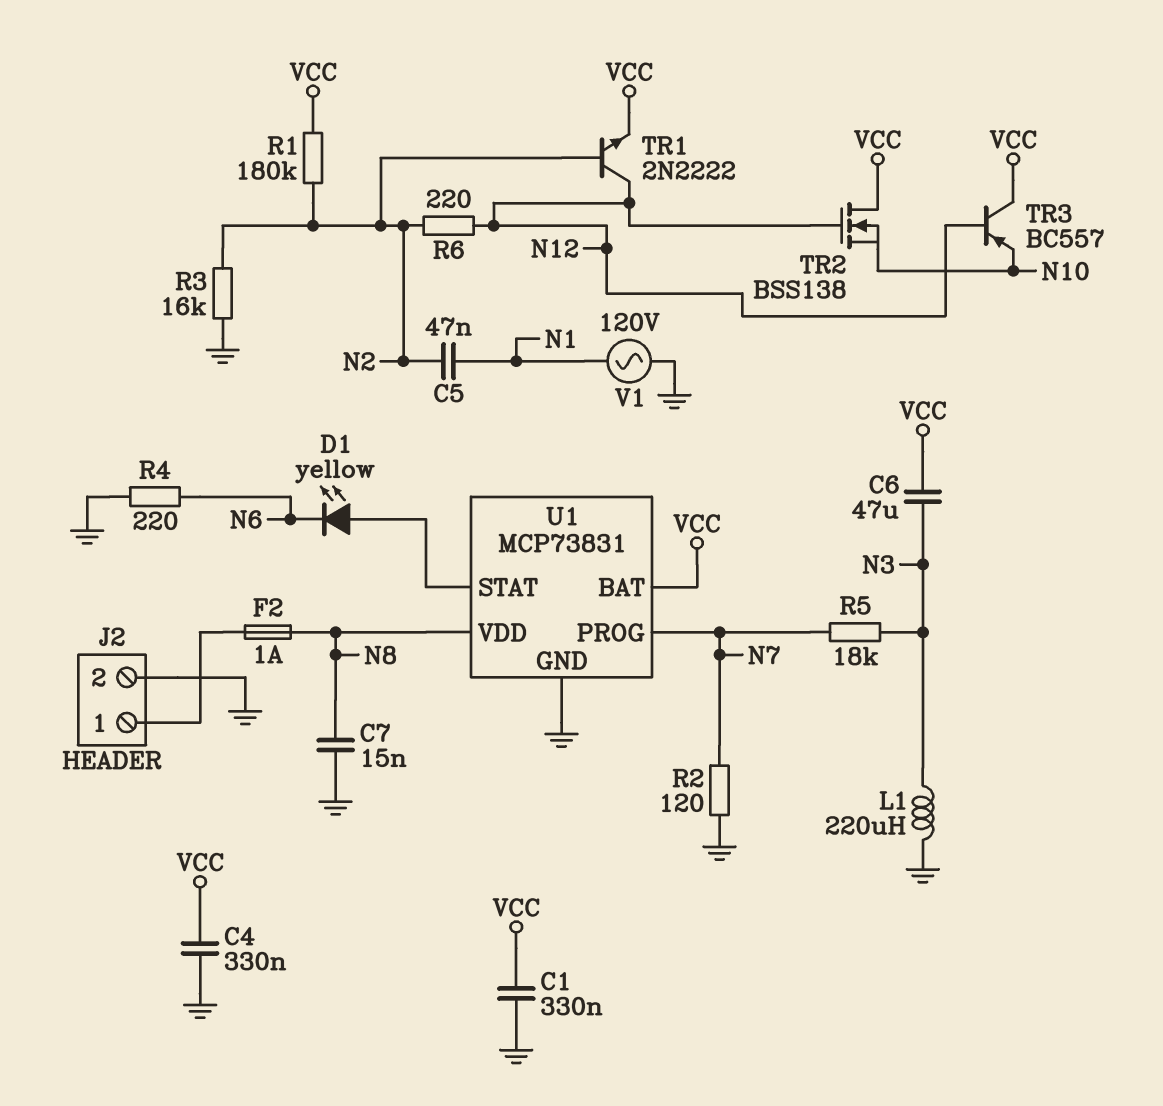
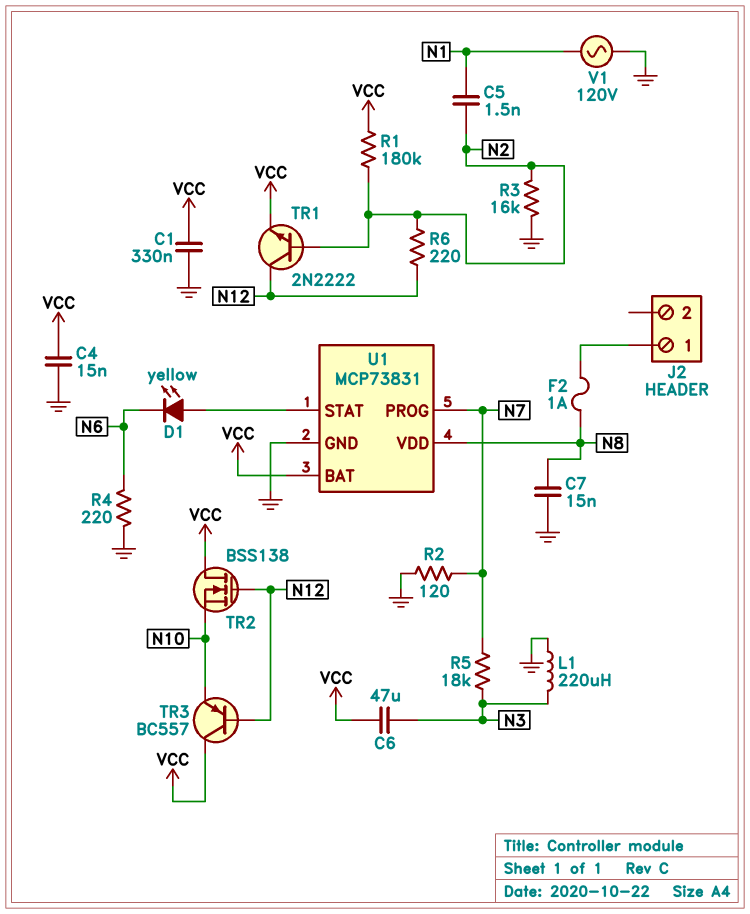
C4: 330nF (GND, VCC) -> 15nF (GND, VCC)
C5: 47nF (N1, N2) -> 1.5nF (N1, N2)
J2 pin 2: GND -> none

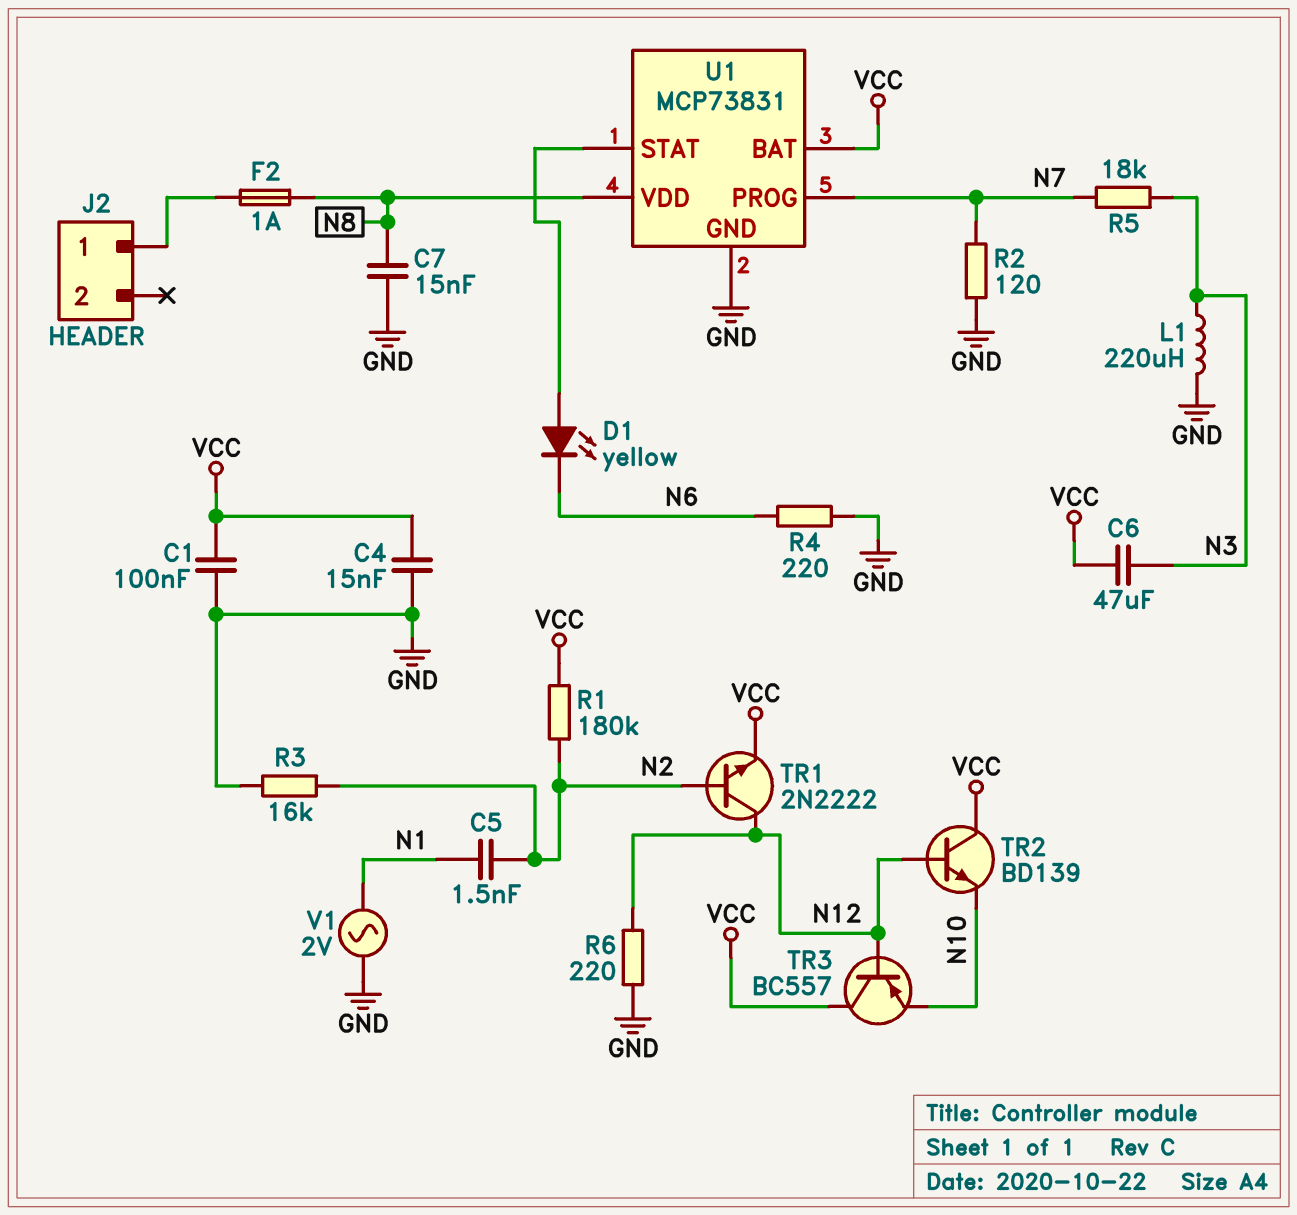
C1: 330nF (GND, VCC) -> 100nF (GND, VCC)
R6: 220 (N2, N12) -> 220 (GND, N12)
TR2: NMOS BSS138 (G N12, D VCC, S N10) -> NPN BD139 (B N12, C VCC, E N10)
V1: AC 120V (GND, N1) -> AC 2V (GND, N1)

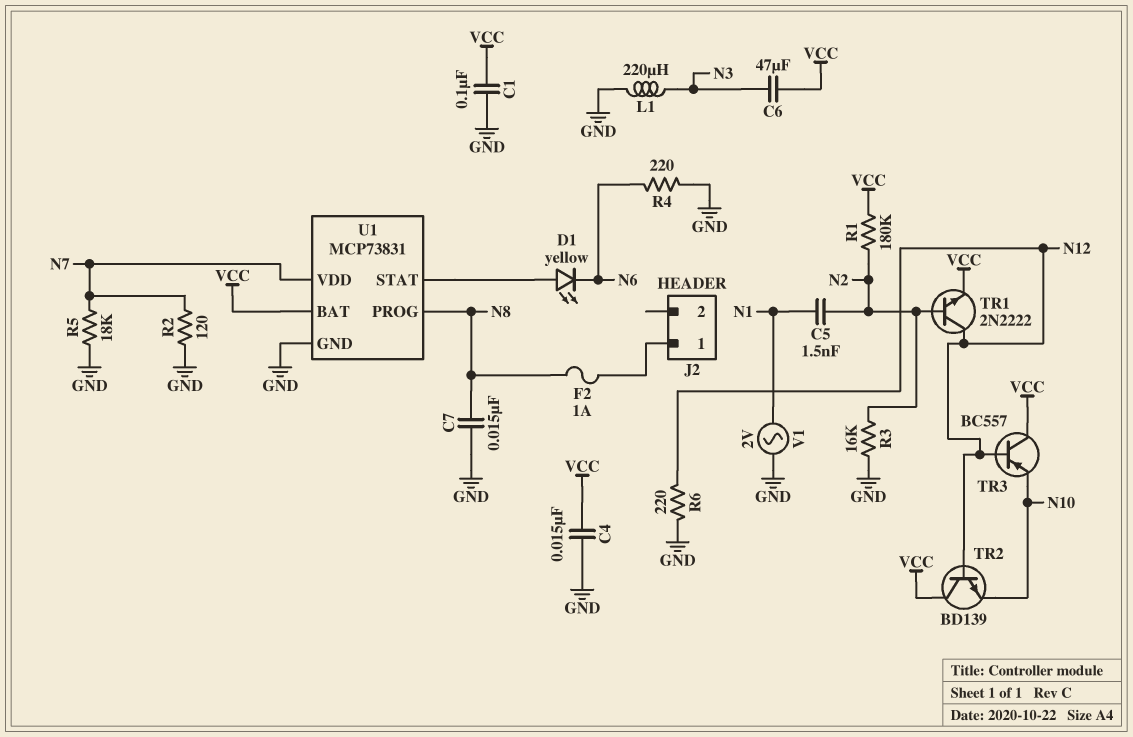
R5: 18k (N3, N7) -> 18k (GND, N7)
U1 pin PROG: N7 -> N8
U1 pin VDD: N8 -> N7

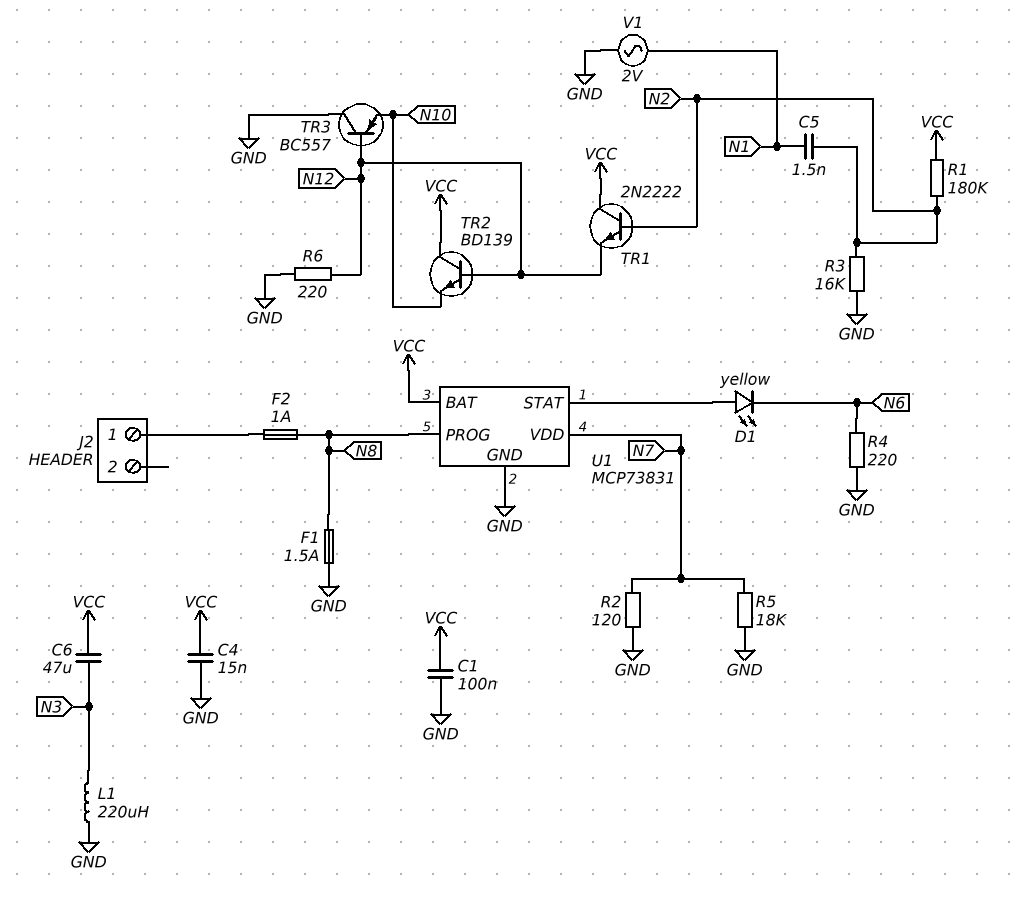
C7: 15nF (GND, N8) -> none
F1: none -> 1.5A (GND, N8)
TR1: NPN 2N2222 (B N2, C N12, E VCC) -> NPN 2N2222 (B N2, C VCC, E N12)
TR3: PNP BC557 (B N12, C VCC, E N10) -> PNP BC557 (B N12, C GND, E N10)

